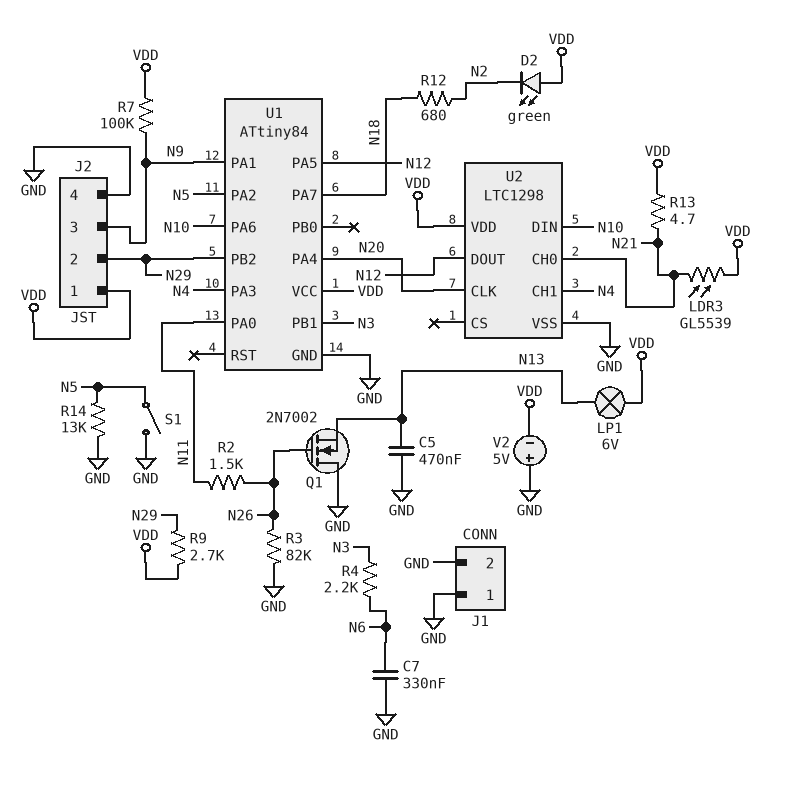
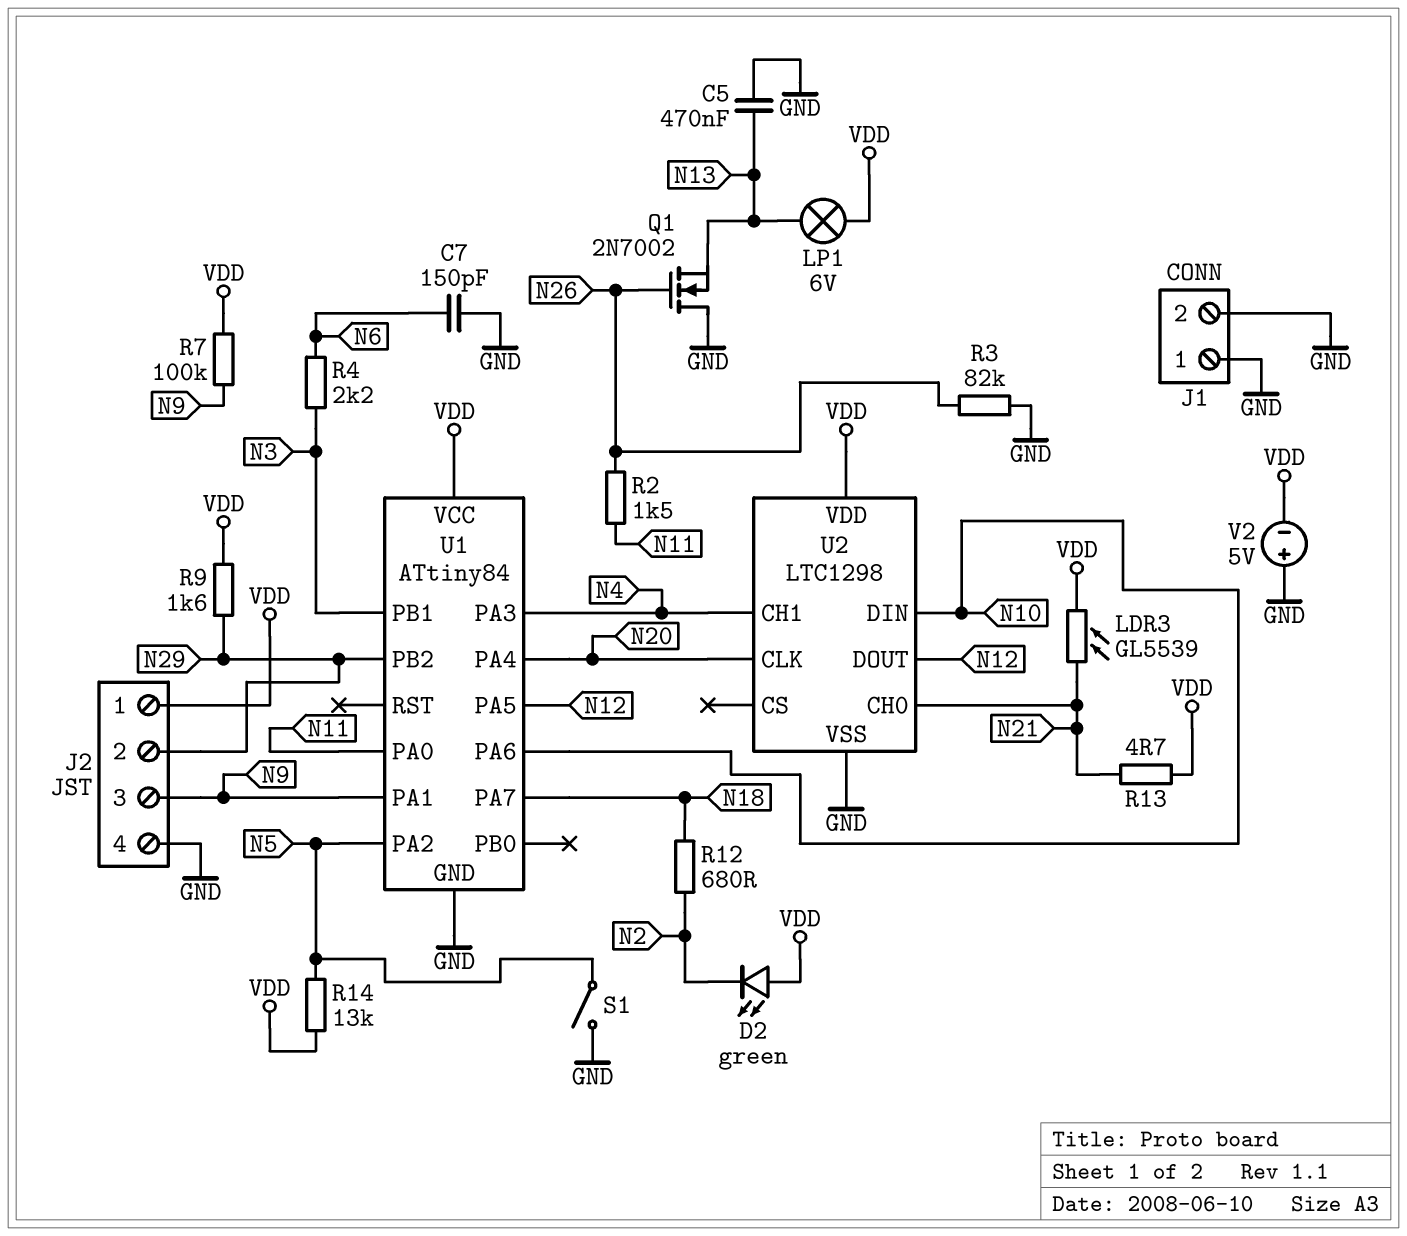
C7: 330nF (GND, N6) -> 150pF (GND, N6)
R9: 2.7k (N29, VDD) -> 1.6k (N29, VDD)
R14: 13k (GND, N5) -> 13k (N5, VDD)

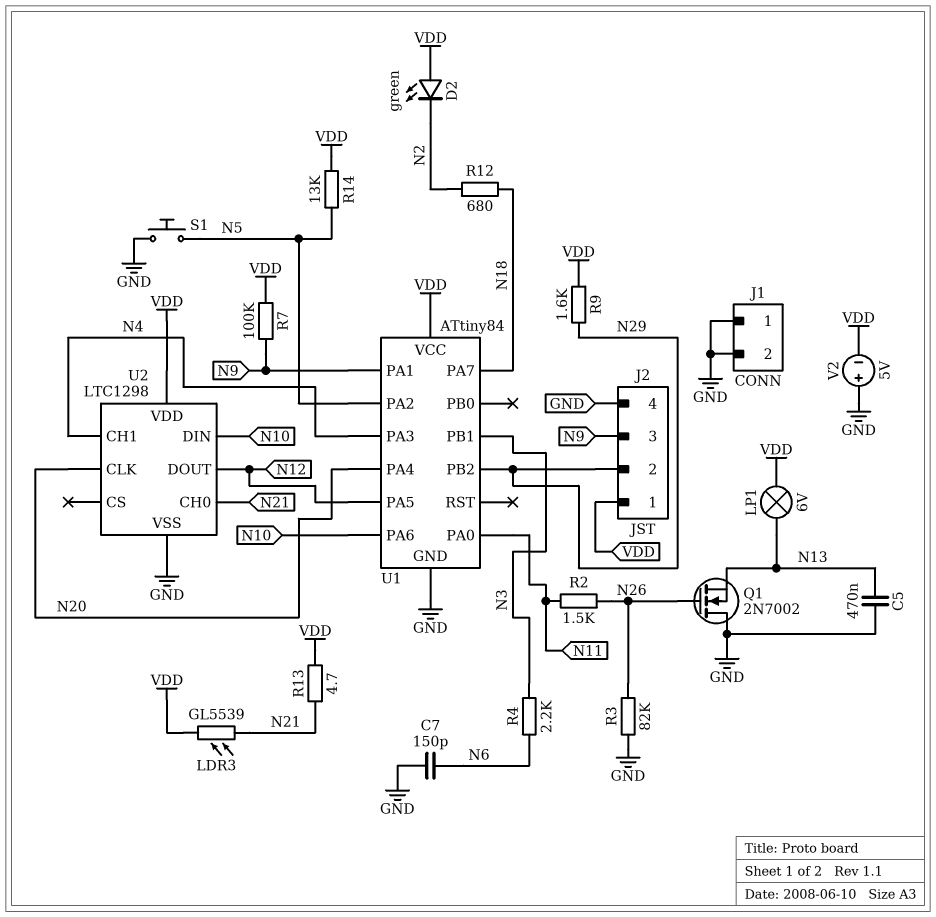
S1: switch (GND, N5) -> button (GND, N5)

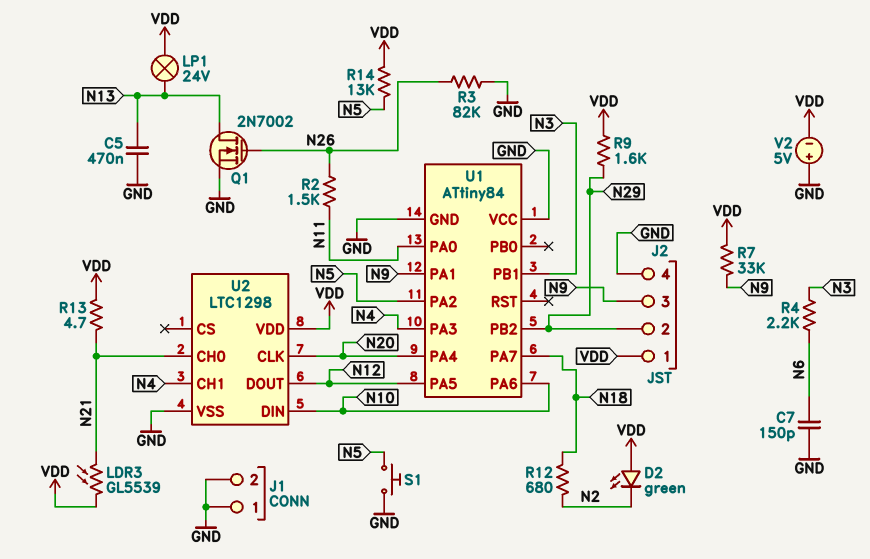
LP1: lamp 6V (N13, VDD) -> lamp 24V (N13, VDD)
Q1: NMOS 2N7002 (G N26, D GND, S N13) -> NMOS 2N7002 (G N26, D N13, S GND)
R7: 100k (N9, VDD) -> 33k (N9, VDD)
U1 pin VCC: VDD -> GND

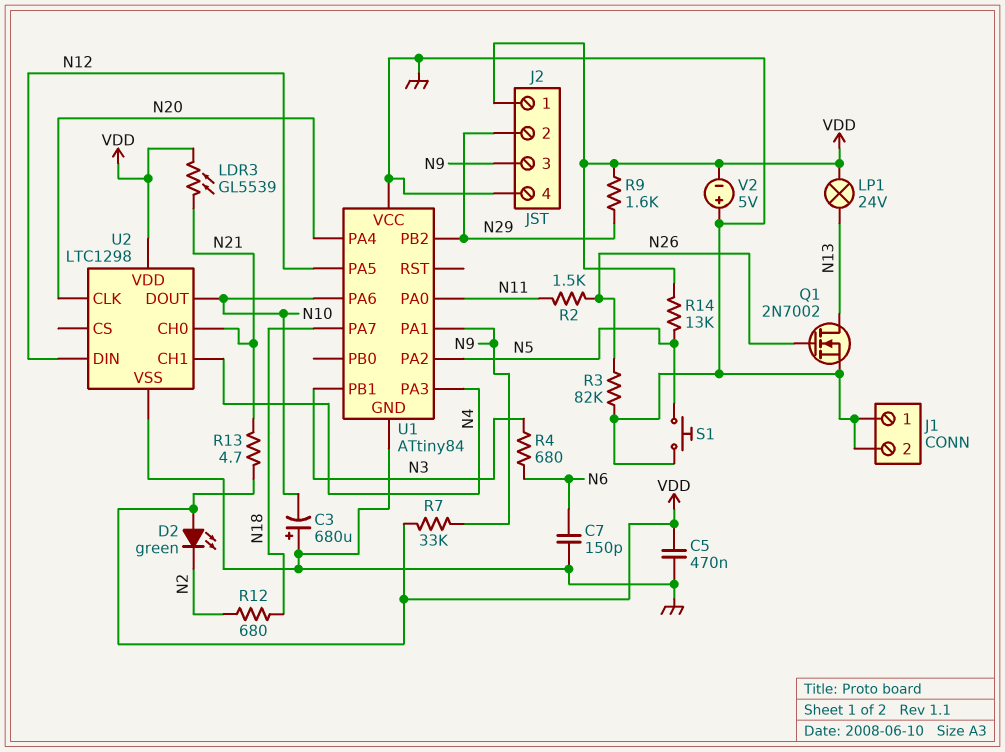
C3: none -> 680uF (plus GND, minus N10)
C5: 470nF (GND, N13) -> 470nF (GND, VDD)
R4: 2.2k (N3, N6) -> 680 (N3, N6)
U2 pin DIN: N10 -> N12
U2 pin DOUT: N12 -> N10

